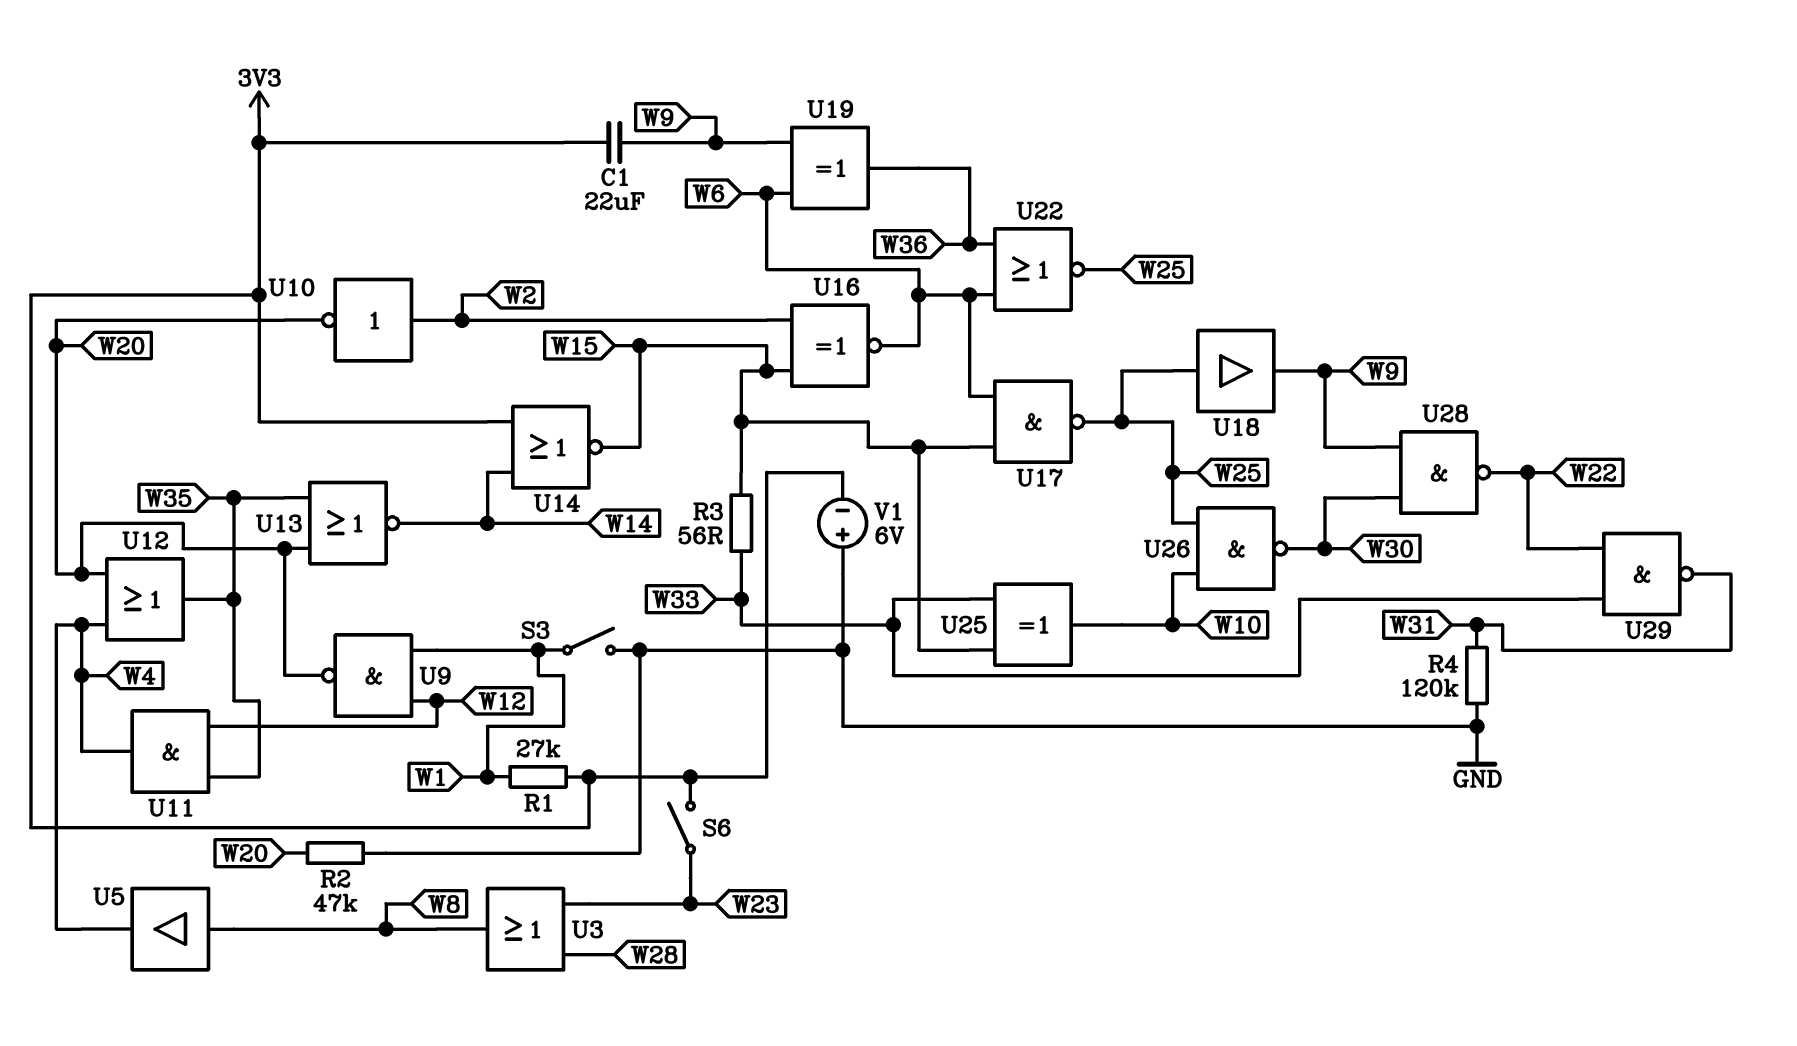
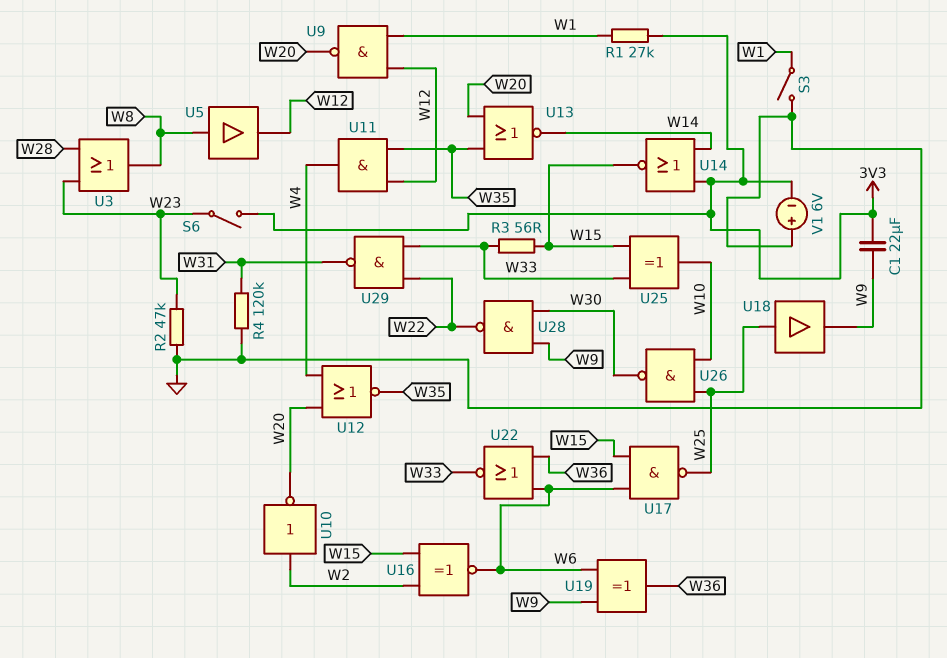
R2: 47k (GND, W20) -> 47k (GND, W23)
U5: buffer (in W8, out W4) -> buffer (in W8, out W12)
U12: OR (in W4, in W20, out W35) -> NOR (in W4, in W20, out W35)
U22: NOR (in W6, in W36, out W25) -> NOR (in W6, in W36, out W33)

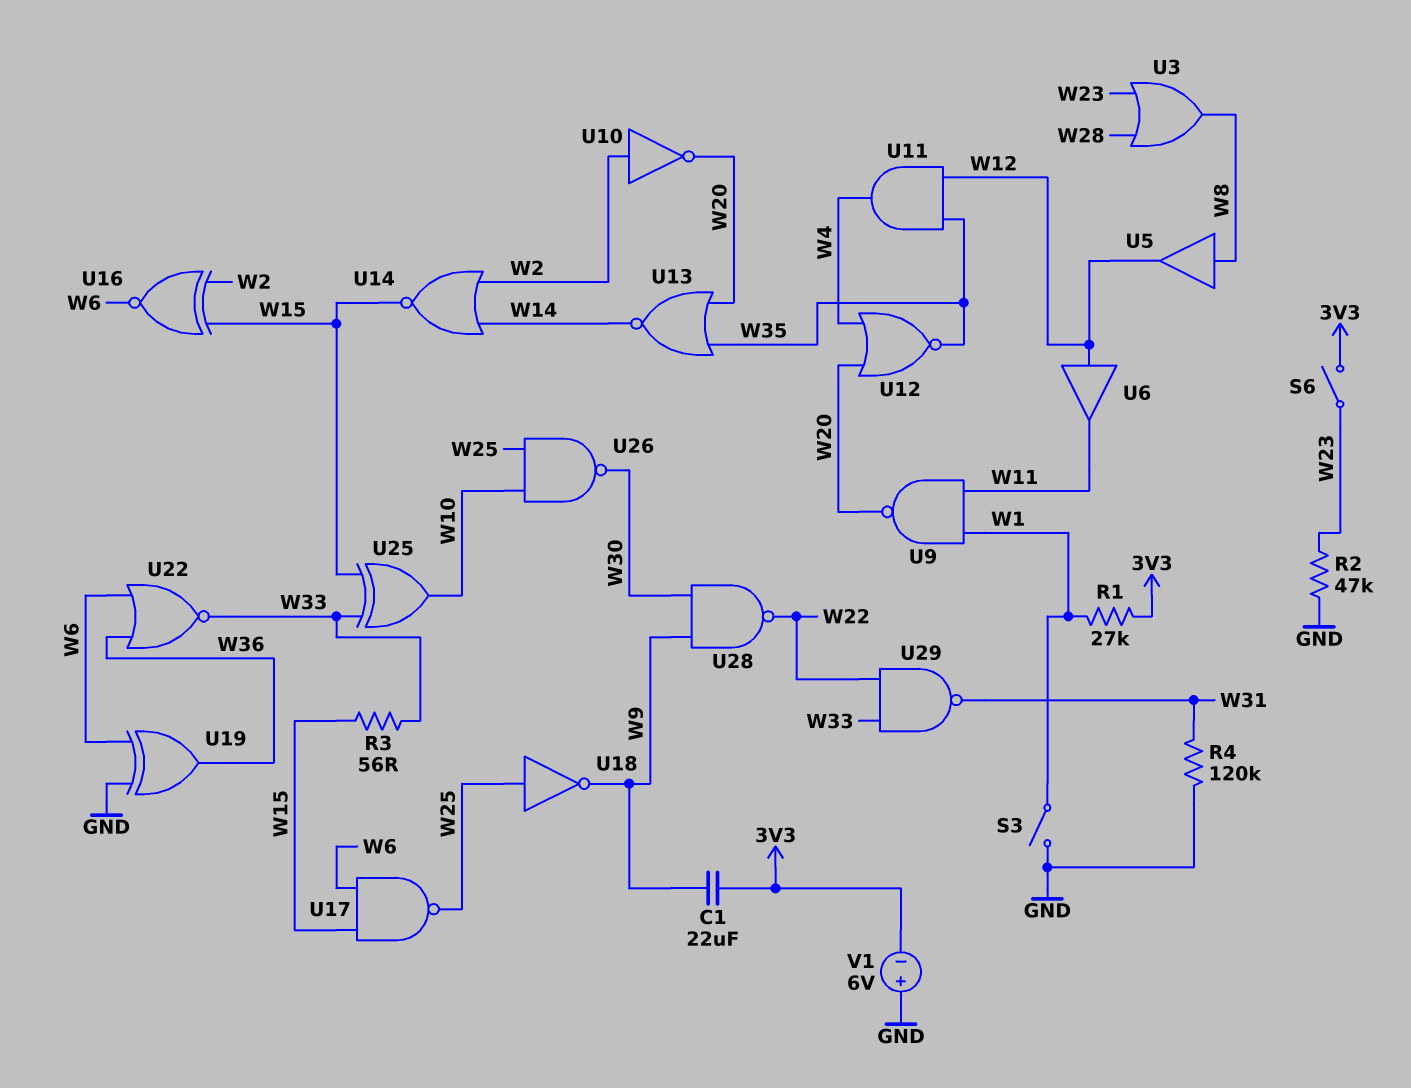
U6: none -> buffer (in W12, out W11)
U9: NAND (in W1, in W12, out W20) -> NAND (in W1, in W11, out W20)
U14: NOR (in 3V3, in W14, out W15) -> NOR (in W2, in W14, out W15)
U18: buffer (in W25, out W9) -> NOT (in W25, out W9)
U19: XOR (in W6, in W9, out W36) -> XOR (in GND, in W6, out W36)

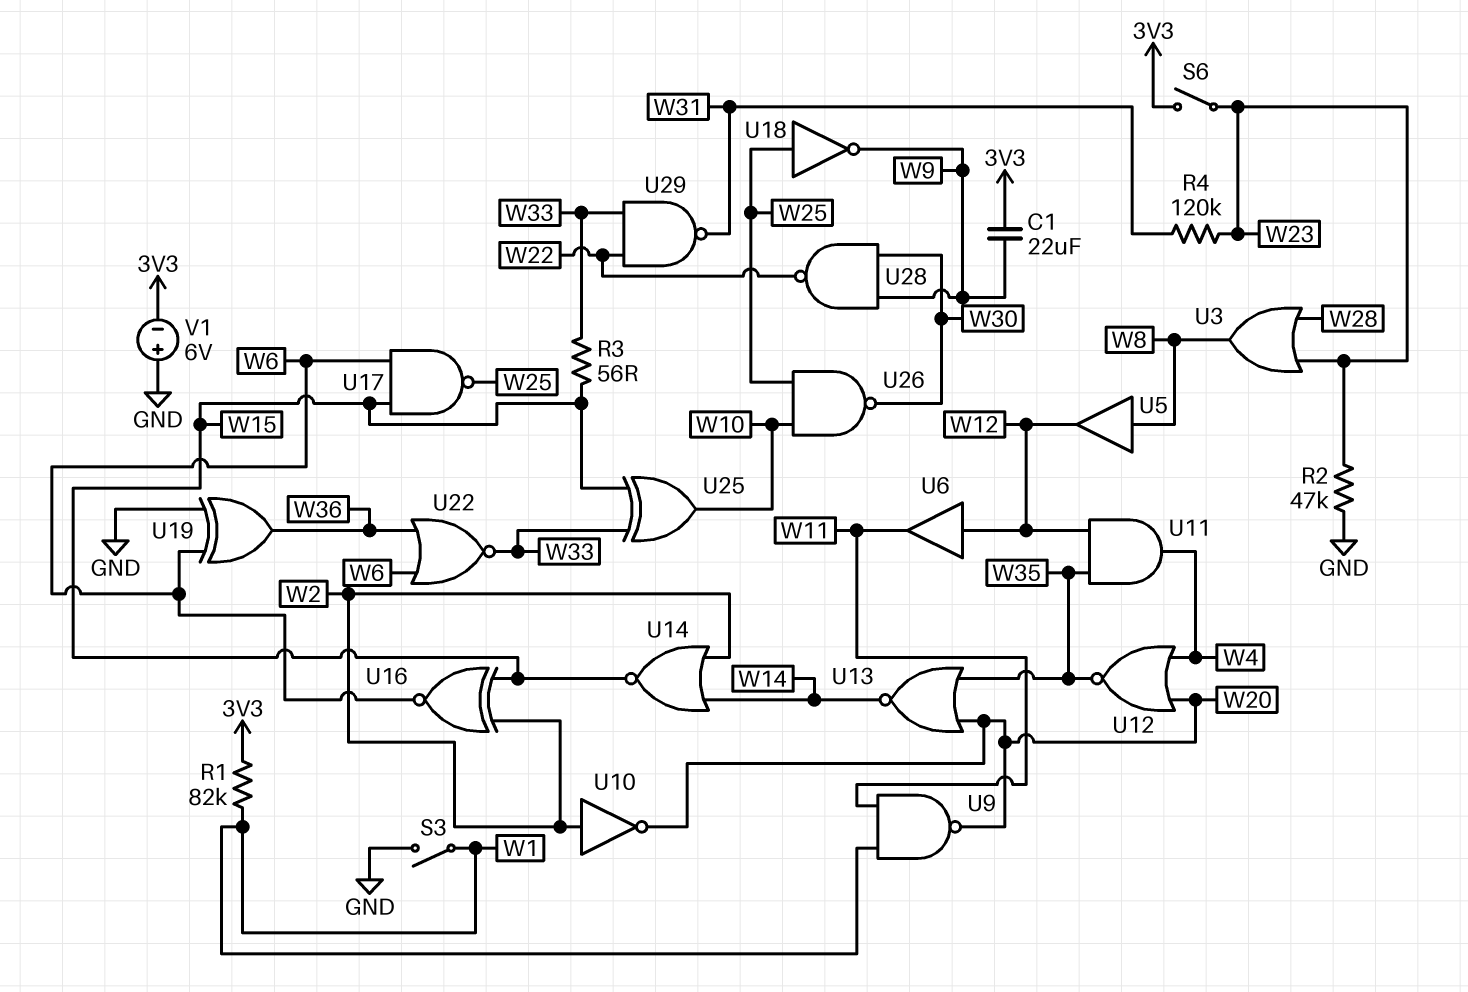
R1: 27k (3V3, W1) -> 82k (3V3, W1)
R4: 120k (GND, W31) -> 120k (W23, W31)

